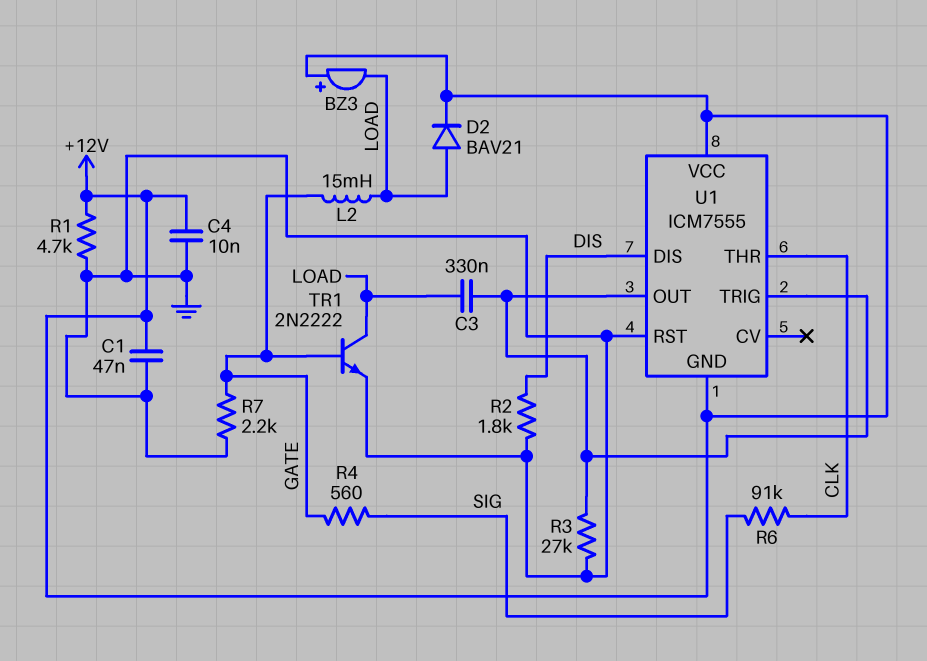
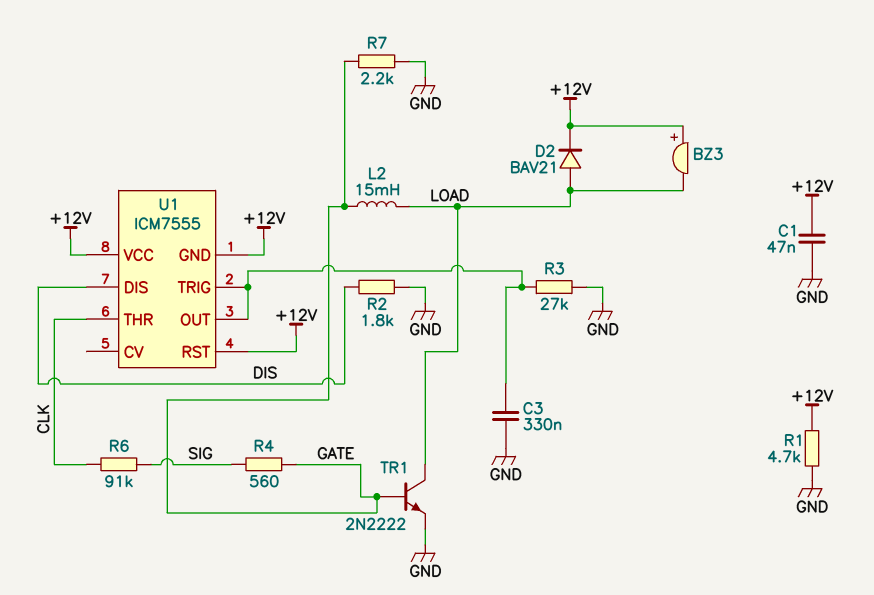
C3: 330nF (LOAD, U1/OUT) -> 330nF (GND, U1/OUT)
C4: 10nF (+12V, GND) -> none
U1 pin RST: GND -> +12V

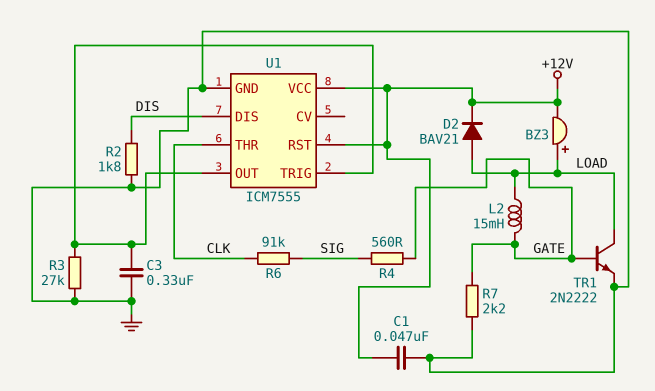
BZ3: buzzer (plus +12V, minus LOAD) -> buzzer (plus LOAD, minus +12V)
R1: 4.7k (+12V, GND) -> none
U1 pin GND: +12V -> GND

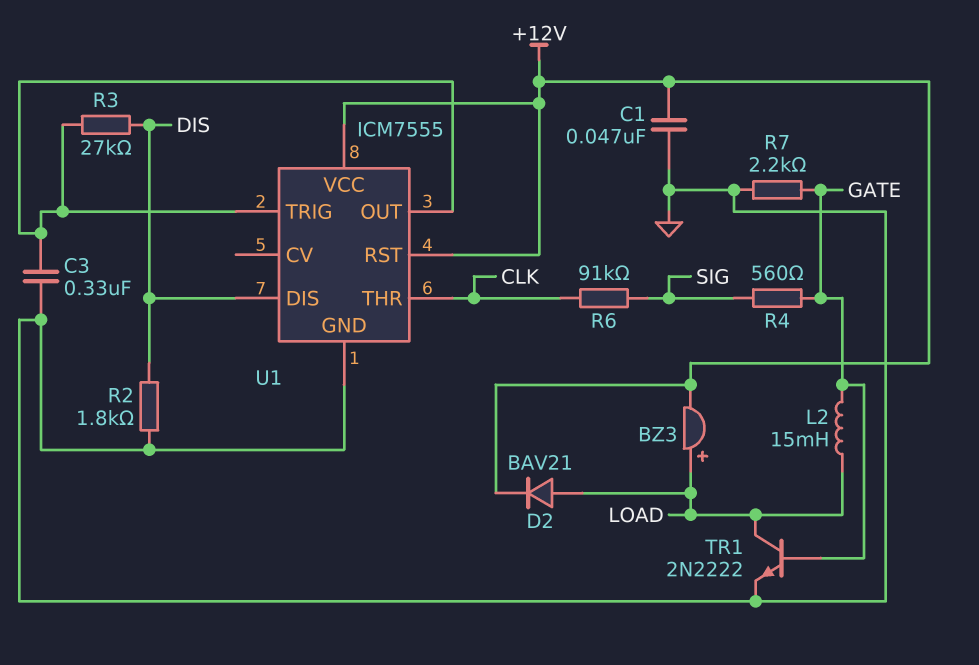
R3: 27k (GND, U1/OUT) -> 27k (DIS, U1/OUT)

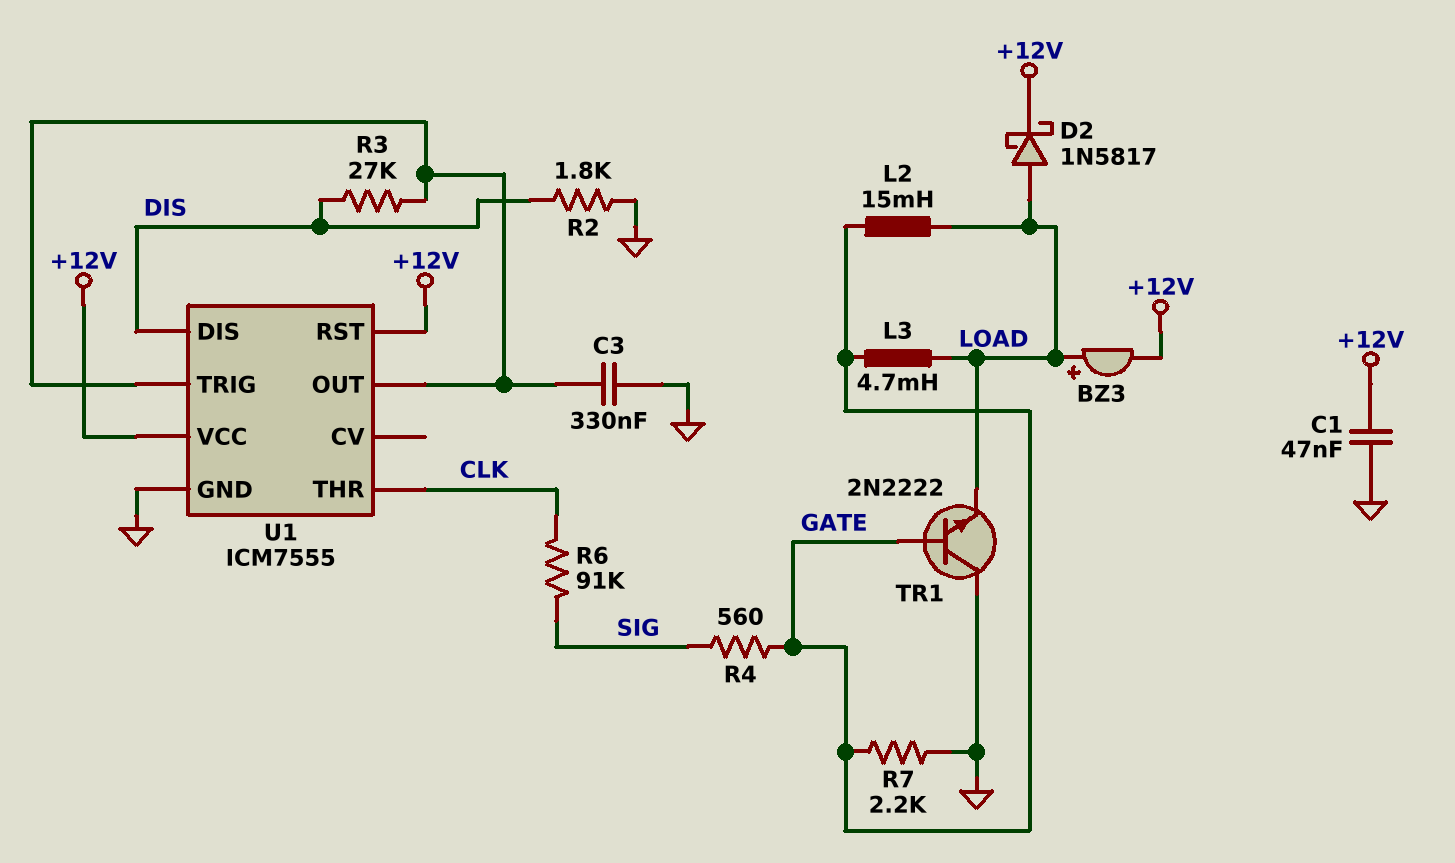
D2: diode BAV21 (A LOAD, K +12V) -> schottky 1N5817 (A LOAD, K +12V)
L3: none -> 4.7mH (GATE, LOAD)
TR1: NPN 2N2222 (B GATE, C LOAD, E GND) -> NPN 2N2222 (B GATE, C GND, E LOAD)

